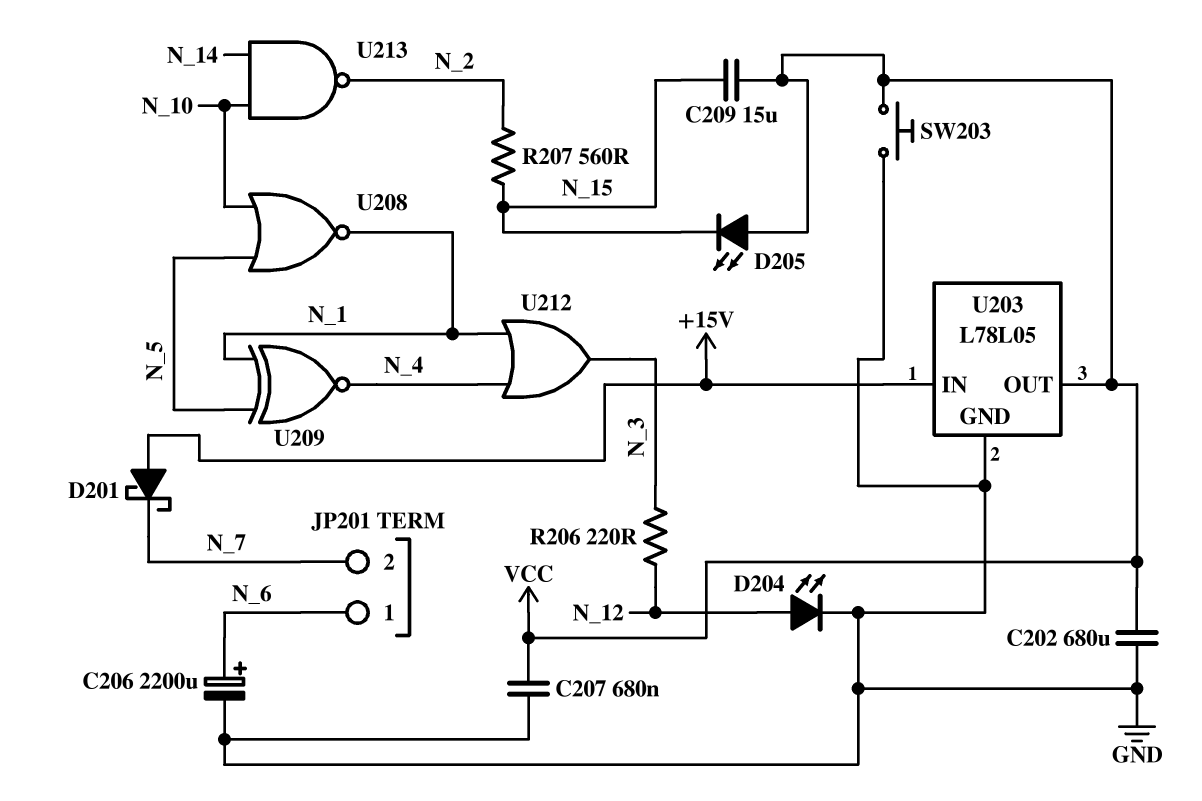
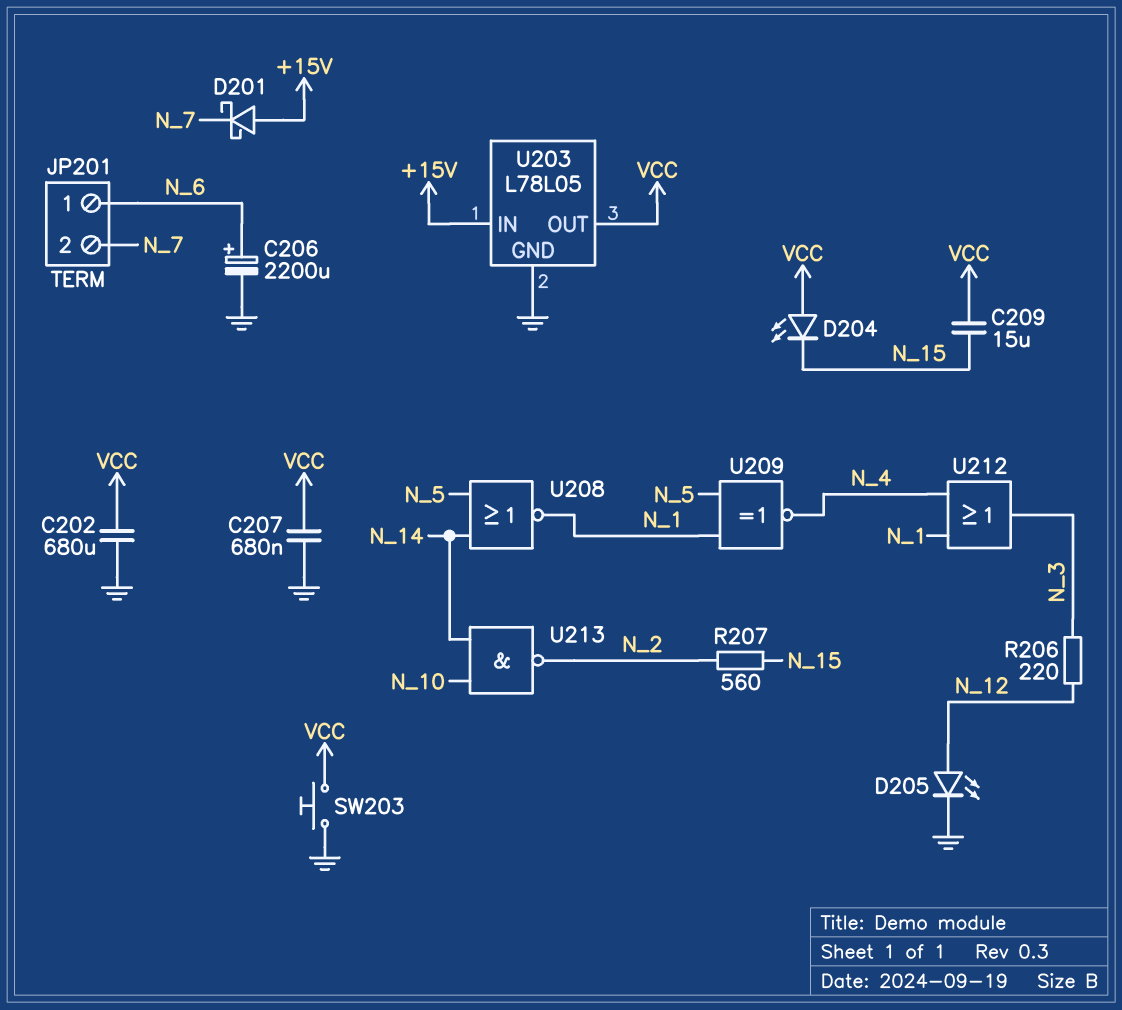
D204: LED (A N_12, K GND) -> LED (A VCC, K N_15)
D205: LED (A VCC, K N_15) -> LED (A N_12, K GND)
U208: NOR (in N_5, in N_10, out N_1) -> NOR (in N_5, in N_14, out N_1)

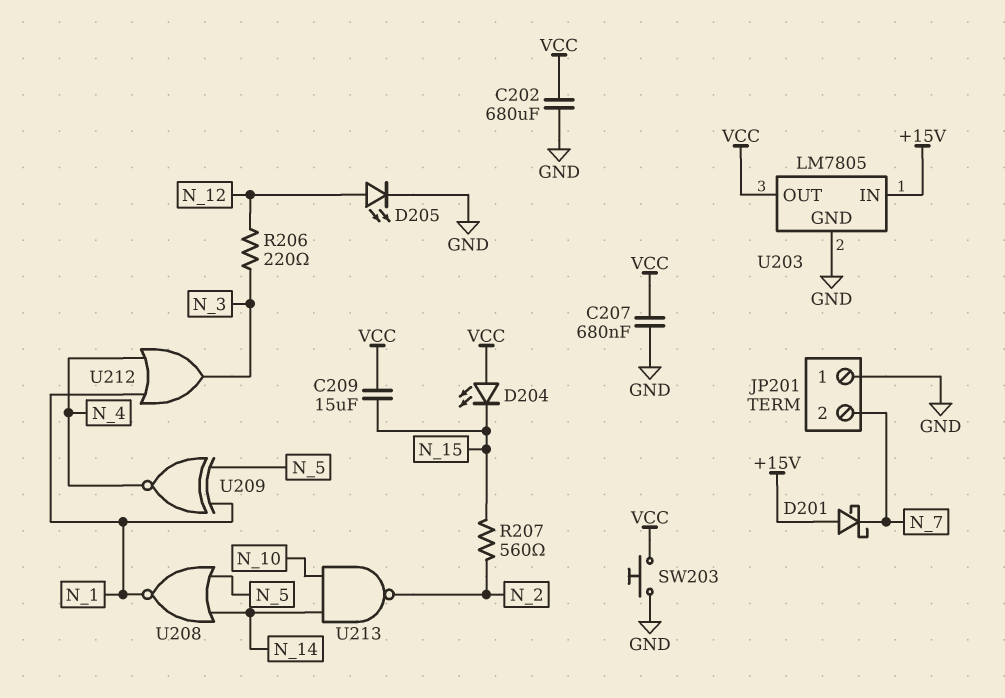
C206: 2200uF (plus N_6, minus GND) -> none
JP201 pin 1: N_6 -> GND
U203: L78L05 -> LM7805

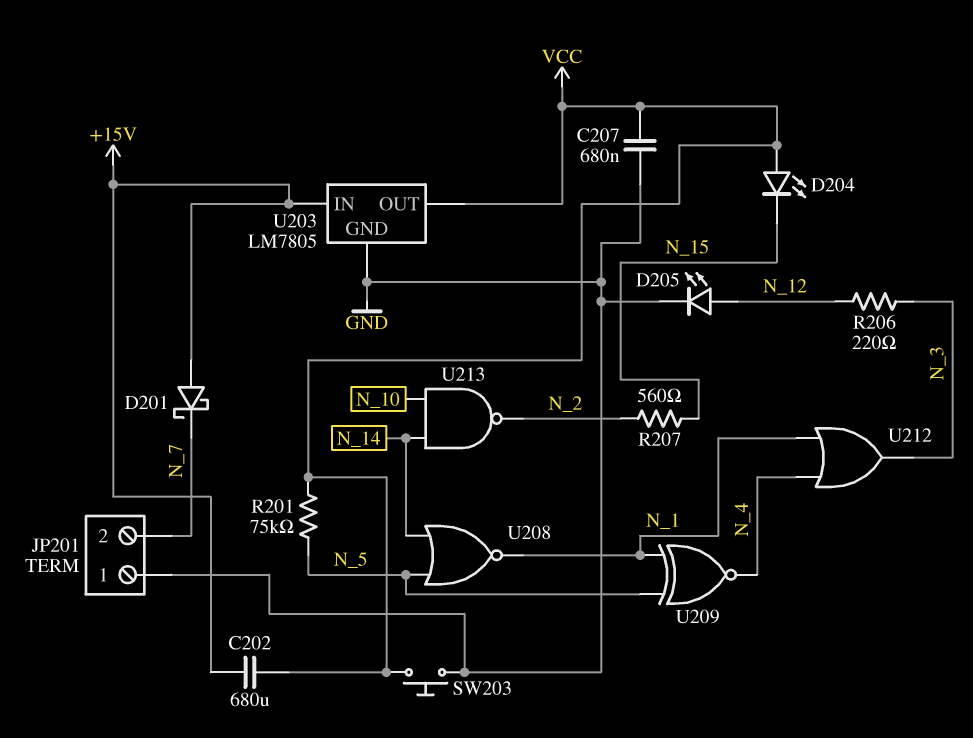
C202: 680uF (GND, VCC) -> 680uF (+15V, VCC)
C209: 15uF (N_15, VCC) -> none
R201: none -> 75k (N_5, VCC)

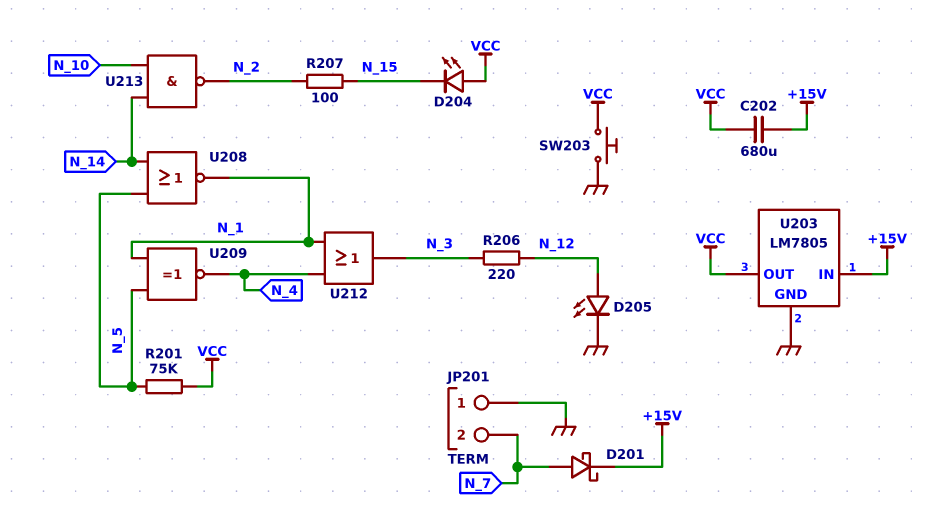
C207: 680nF (GND, VCC) -> none
D201: schottky (A +15V, K N_7) -> schottky (A N_7, K +15V)
R207: 560 (N_2, N_15) -> 100 (N_2, N_15)

